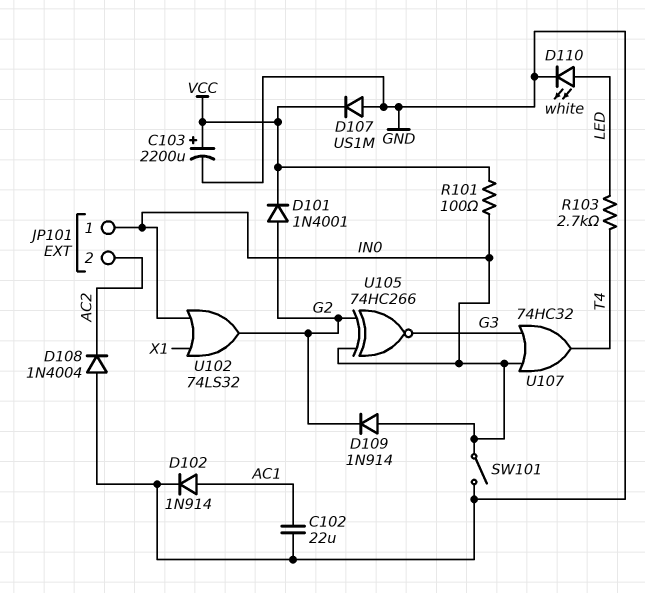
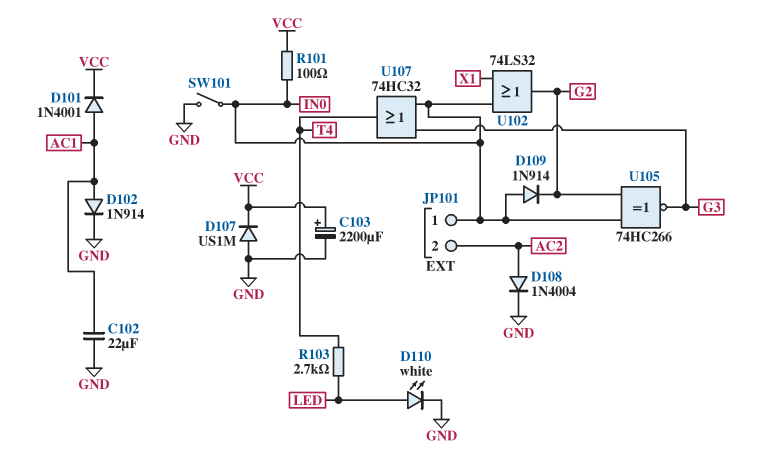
D101: diode 1N4001 (A G2, K VCC) -> diode 1N4001 (A AC1, K VCC)
D108: diode 1N4004 (A GND, K AC2) -> diode 1N4004 (A AC2, K GND)

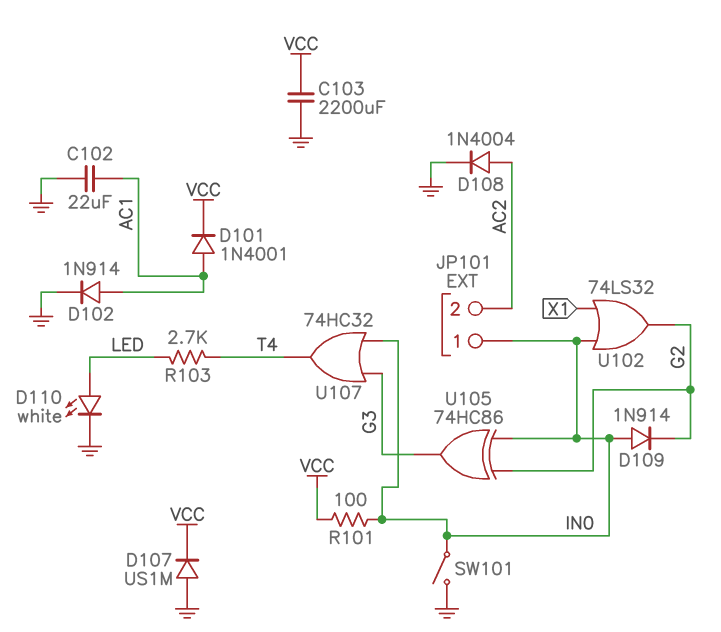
C103: 2200uF (plus VCC, minus GND) -> 2200uF (GND, VCC)
U105: XNOR 74HC266 (in G2, in IN0, out G3) -> XOR 74HC86 (in G2, in IN0, out G3)

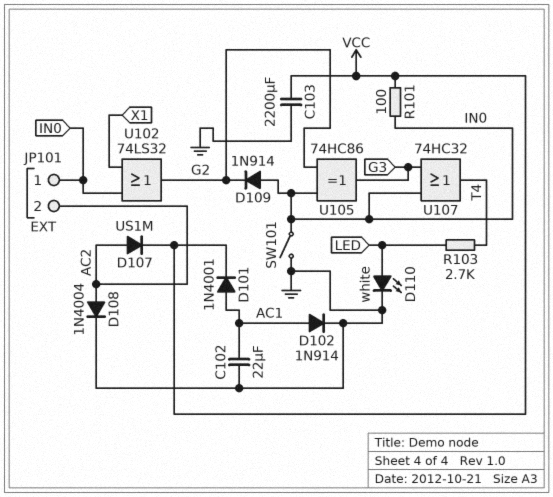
D107: diode US1M (A GND, K VCC) -> diode US1M (A AC2, K VCC)

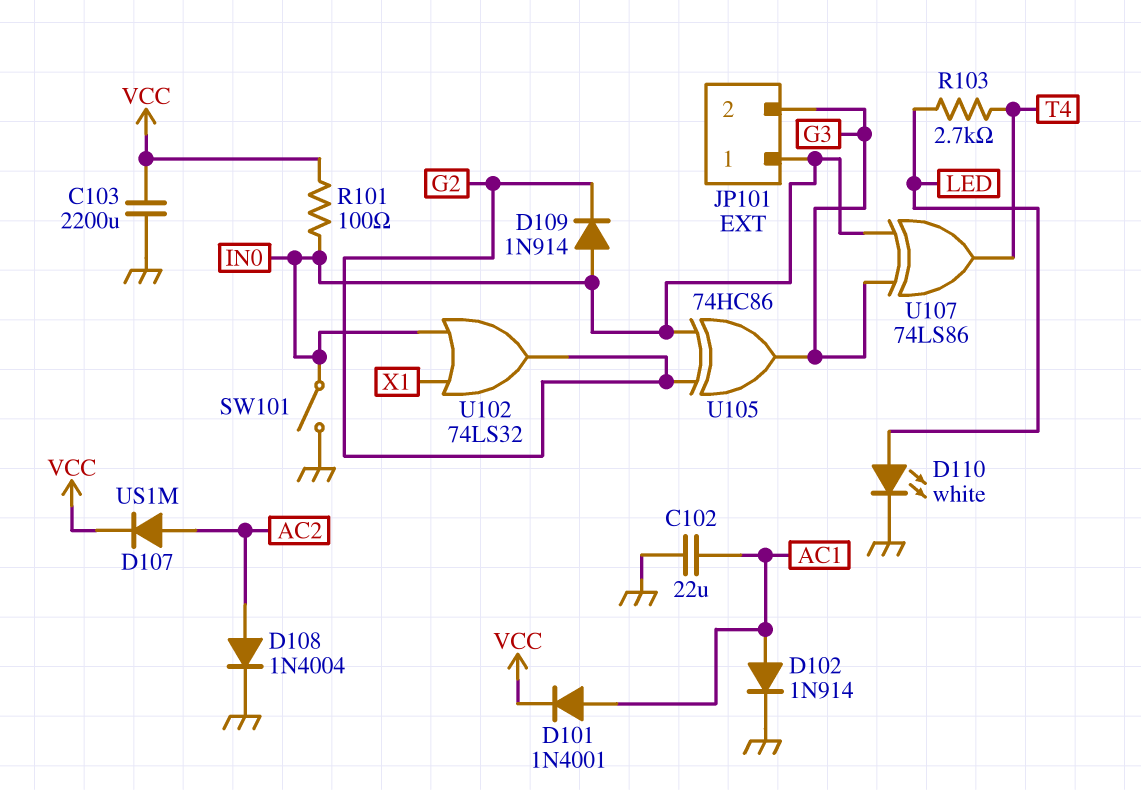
JP101 pin 2: AC2 -> G3
U107: OR 74HC32 (in G3, in IN0, out T4) -> XOR 74LS86 (in G3, in IN0, out T4)

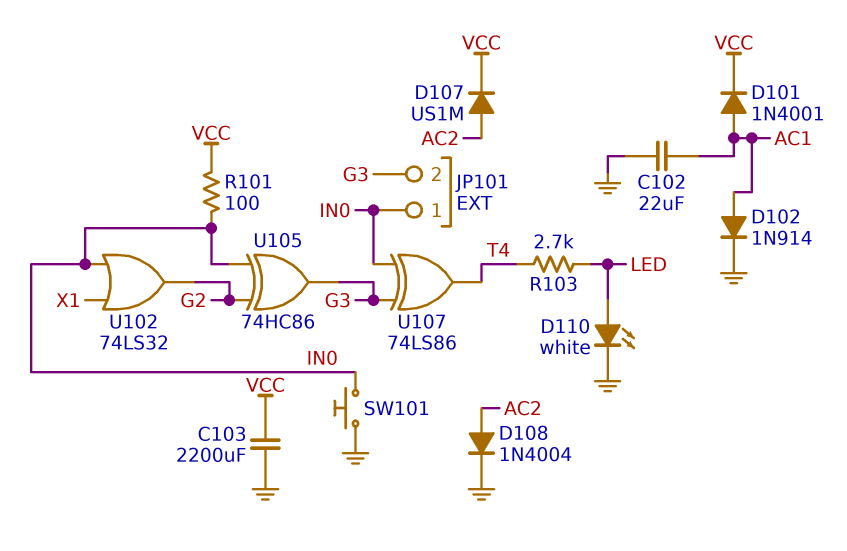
D109: diode 1N914 (A IN0, K G2) -> none
SW101: switch (GND, IN0) -> button (GND, IN0)

